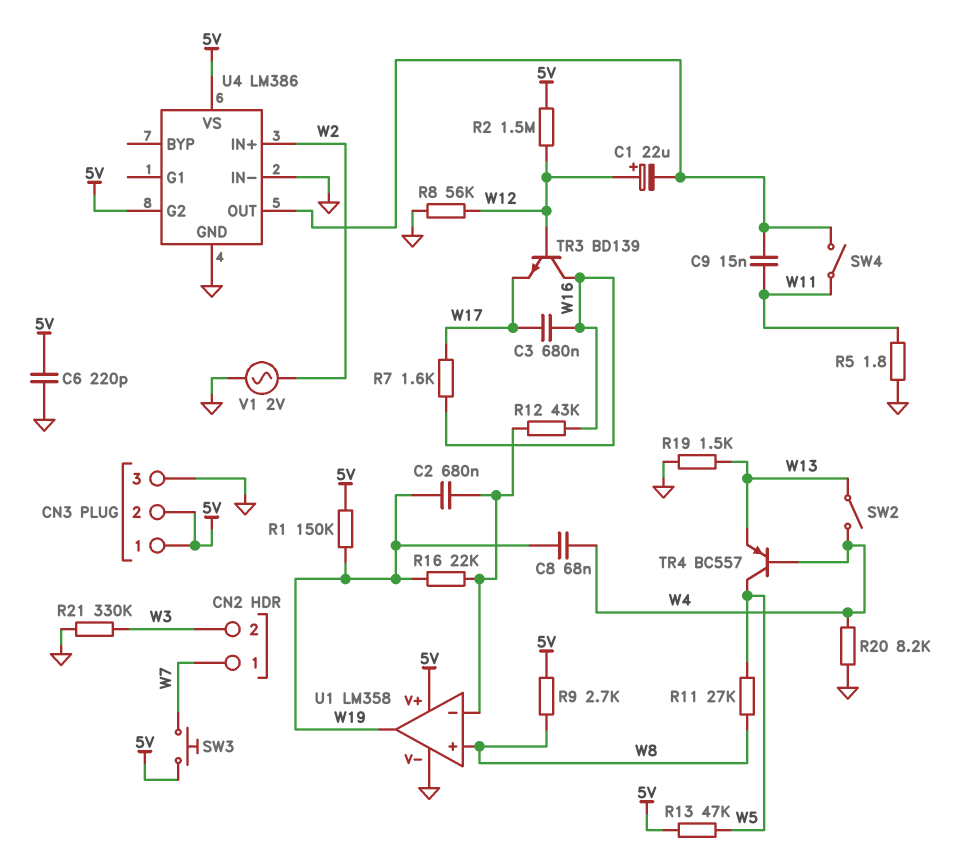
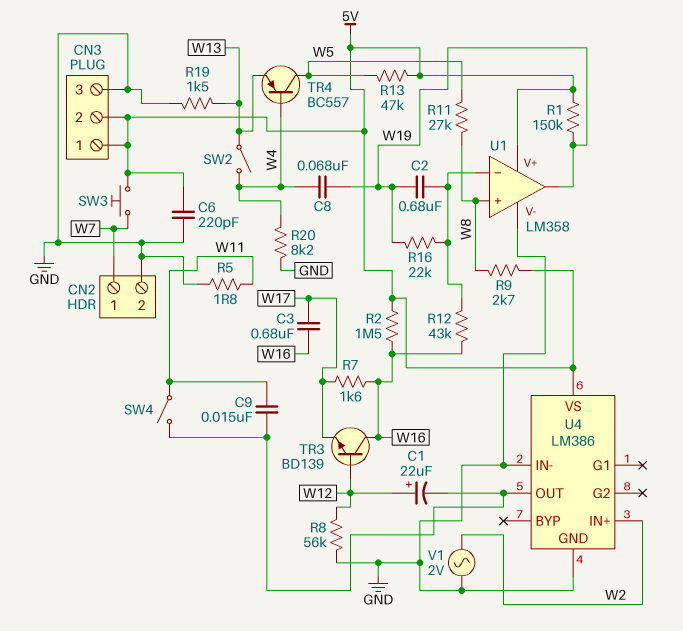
CN2 pin 2: W3 -> GND
R2: 1.5M (5V, W12) -> 1.5M (5V, W16)
R21: 330k (GND, W3) -> none
U4 pin G2: 5V -> none

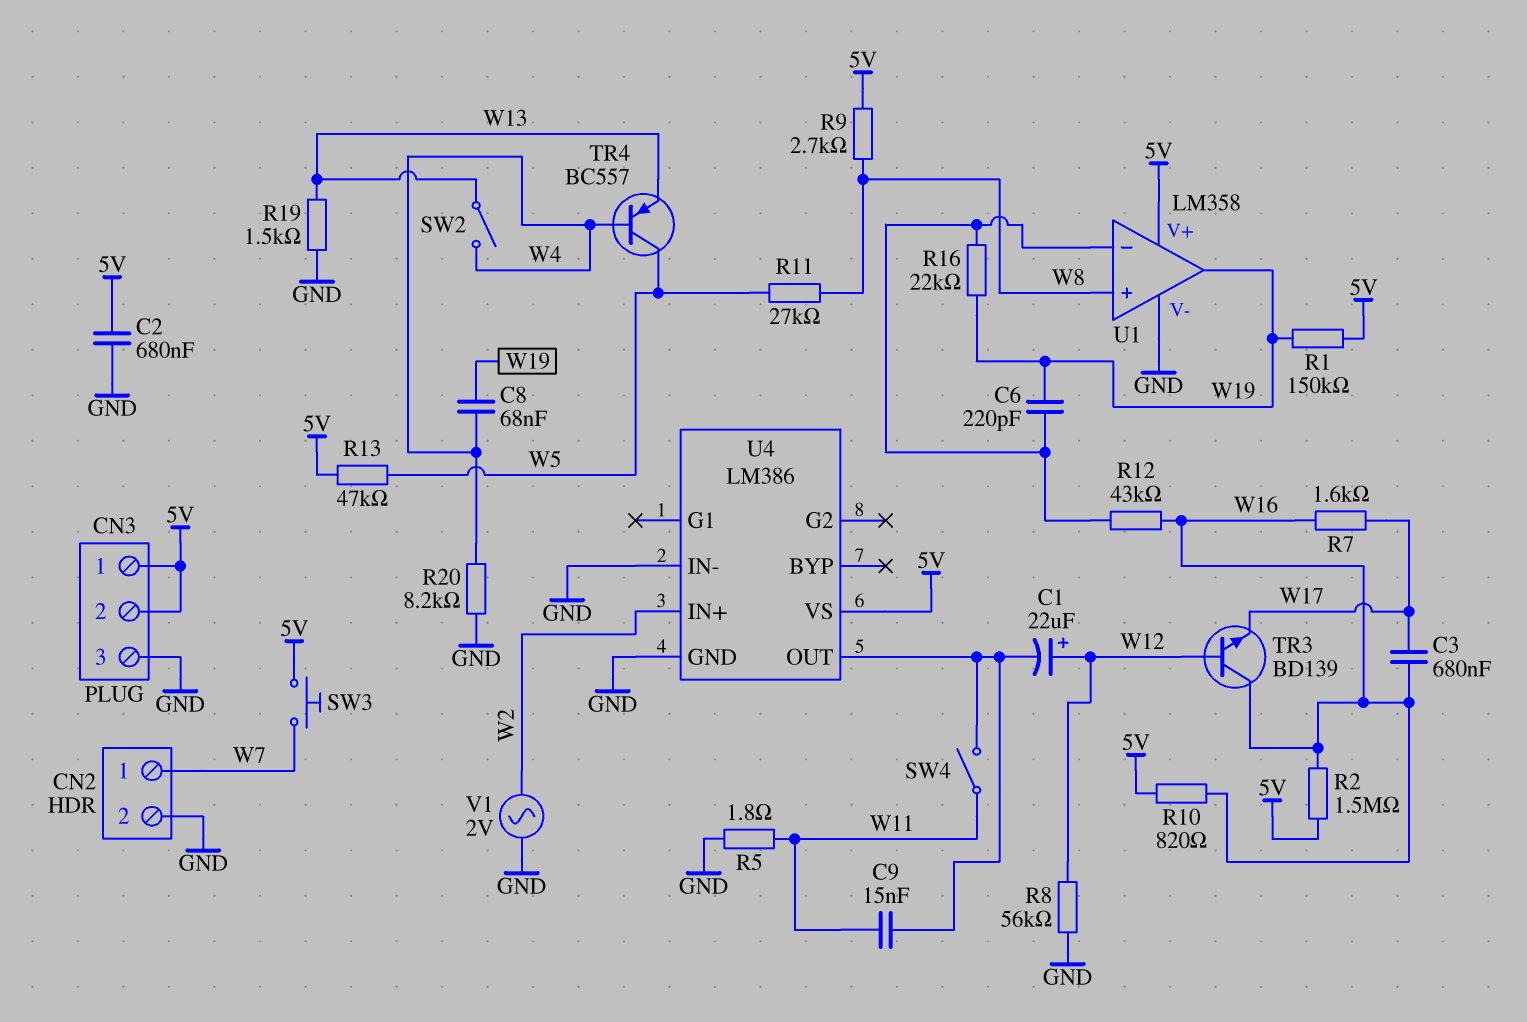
C2: 680nF (U1/in-, W19) -> 680nF (5V, GND)
C6: 220pF (5V, GND) -> 220pF (U1/in-, W19)
R10: none -> 820 (5V, W16)

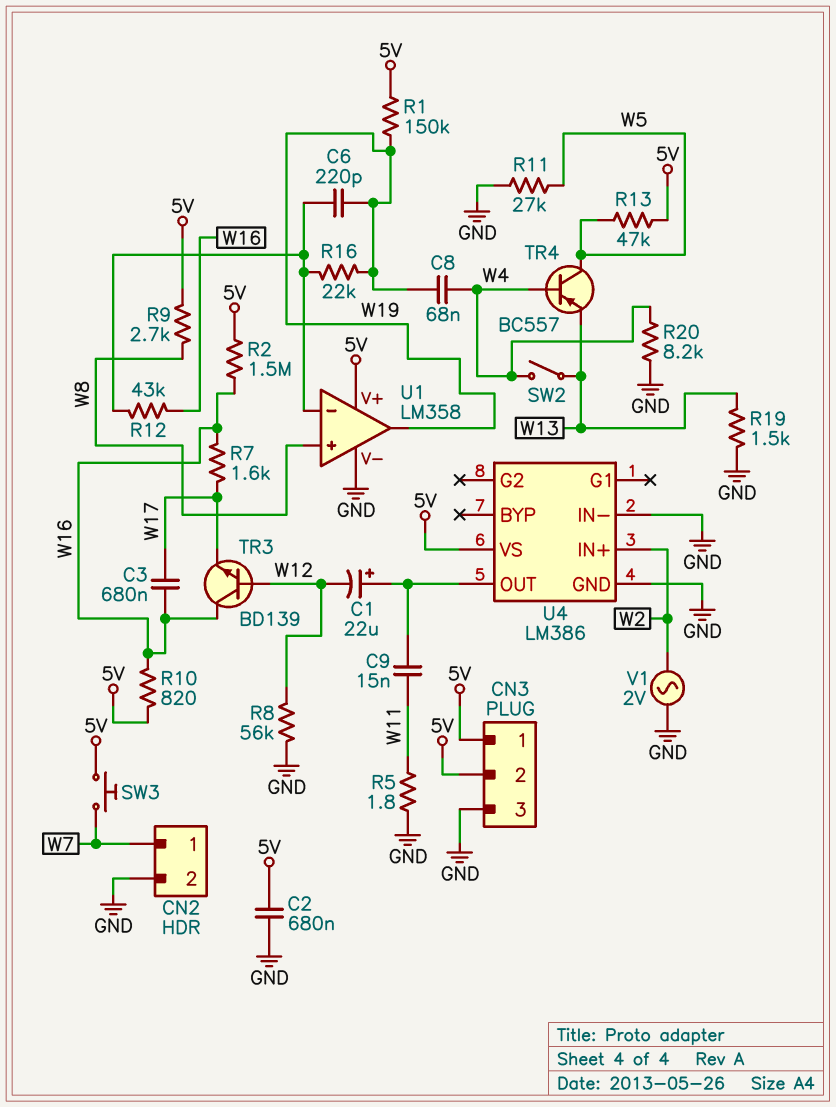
C1: 22uF (plus W12, minus U4/OUT) -> 22uF (plus U4/OUT, minus W12)
R11: 27k (W5, W8) -> 27k (GND, W5)
SW4: switch (U4/OUT, W11) -> none

